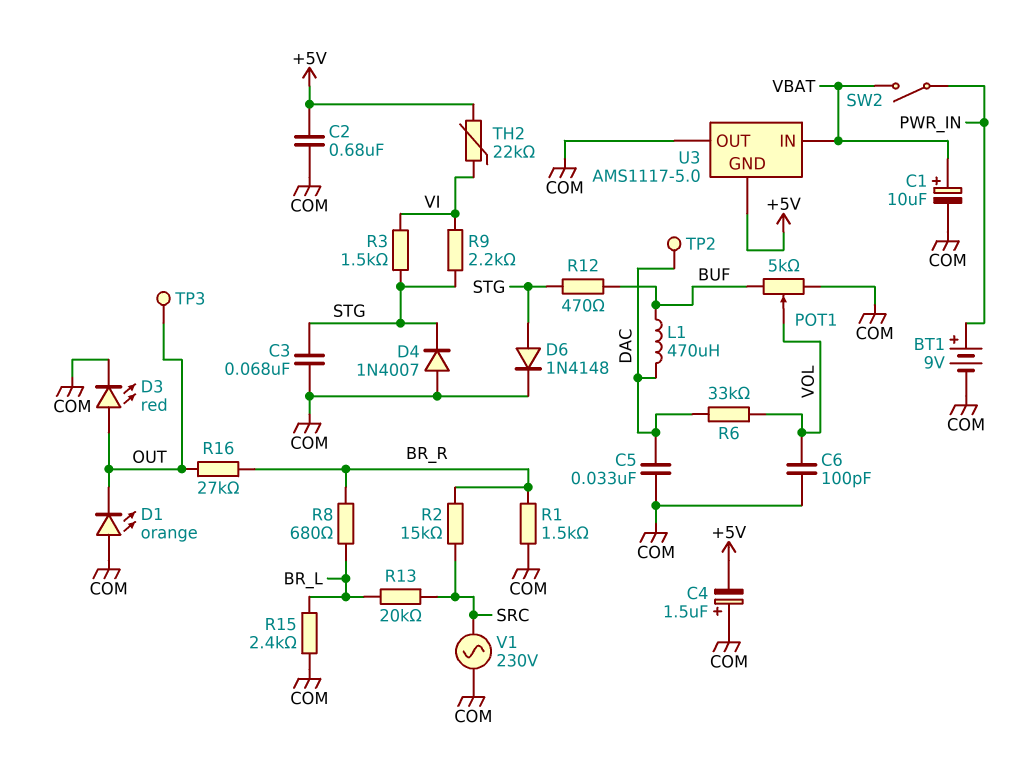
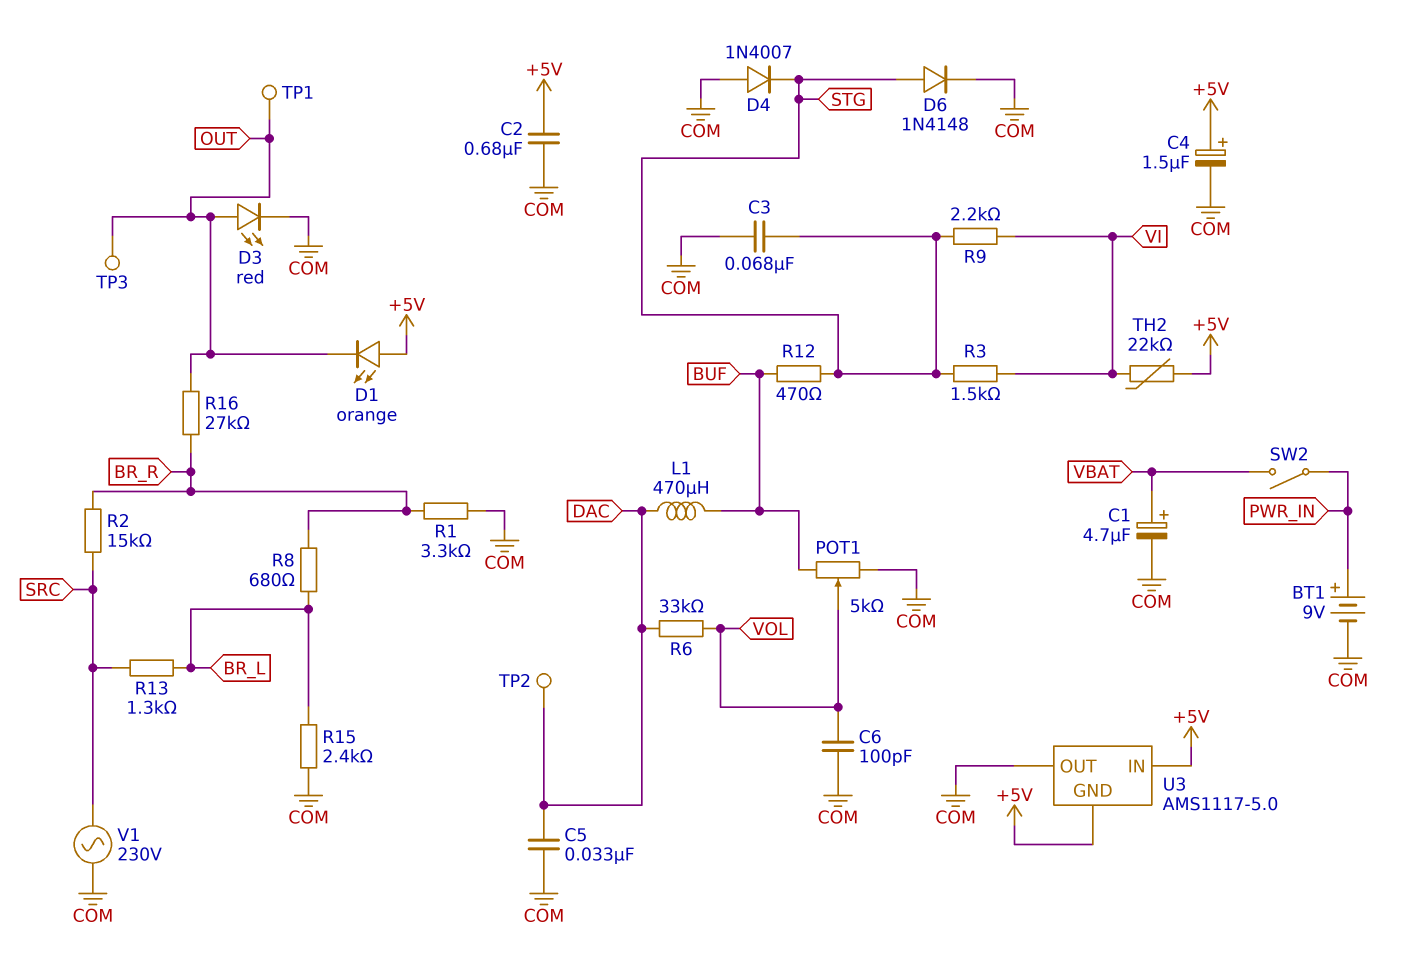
C1: 10uF (plus VBAT, minus COM) -> 4.7uF (plus VBAT, minus COM)
C4: 1.5uF (plus COM, minus +5V) -> 1.5uF (plus +5V, minus COM)
D1: LED orange (A COM, K OUT) -> LED orange (A +5V, K OUT)
R1: 1.5k (BR_R, COM) -> 3.3k (BR_R, COM)
R13: 20k (BR_L, SRC) -> 1.3k (BR_L, SRC)
TP1: none -> test point (OUT)
U3 pin IN: VBAT -> +5V

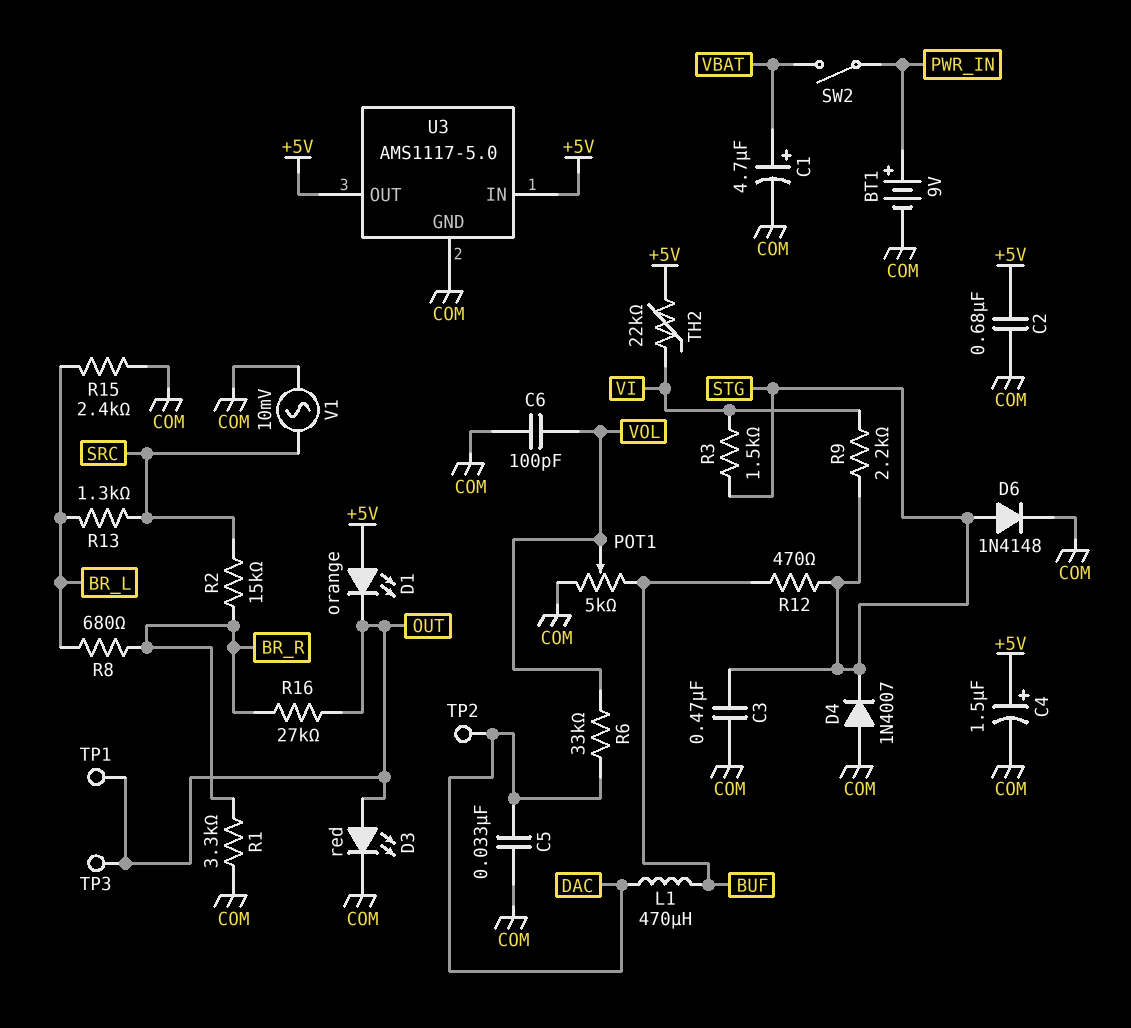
C3: 68nF (COM, STG) -> 470nF (COM, STG)
U3 pin GND: +5V -> COM
U3 pin OUT: COM -> +5V
V1: AC 230V (COM, SRC) -> AC 10mV (COM, SRC)

